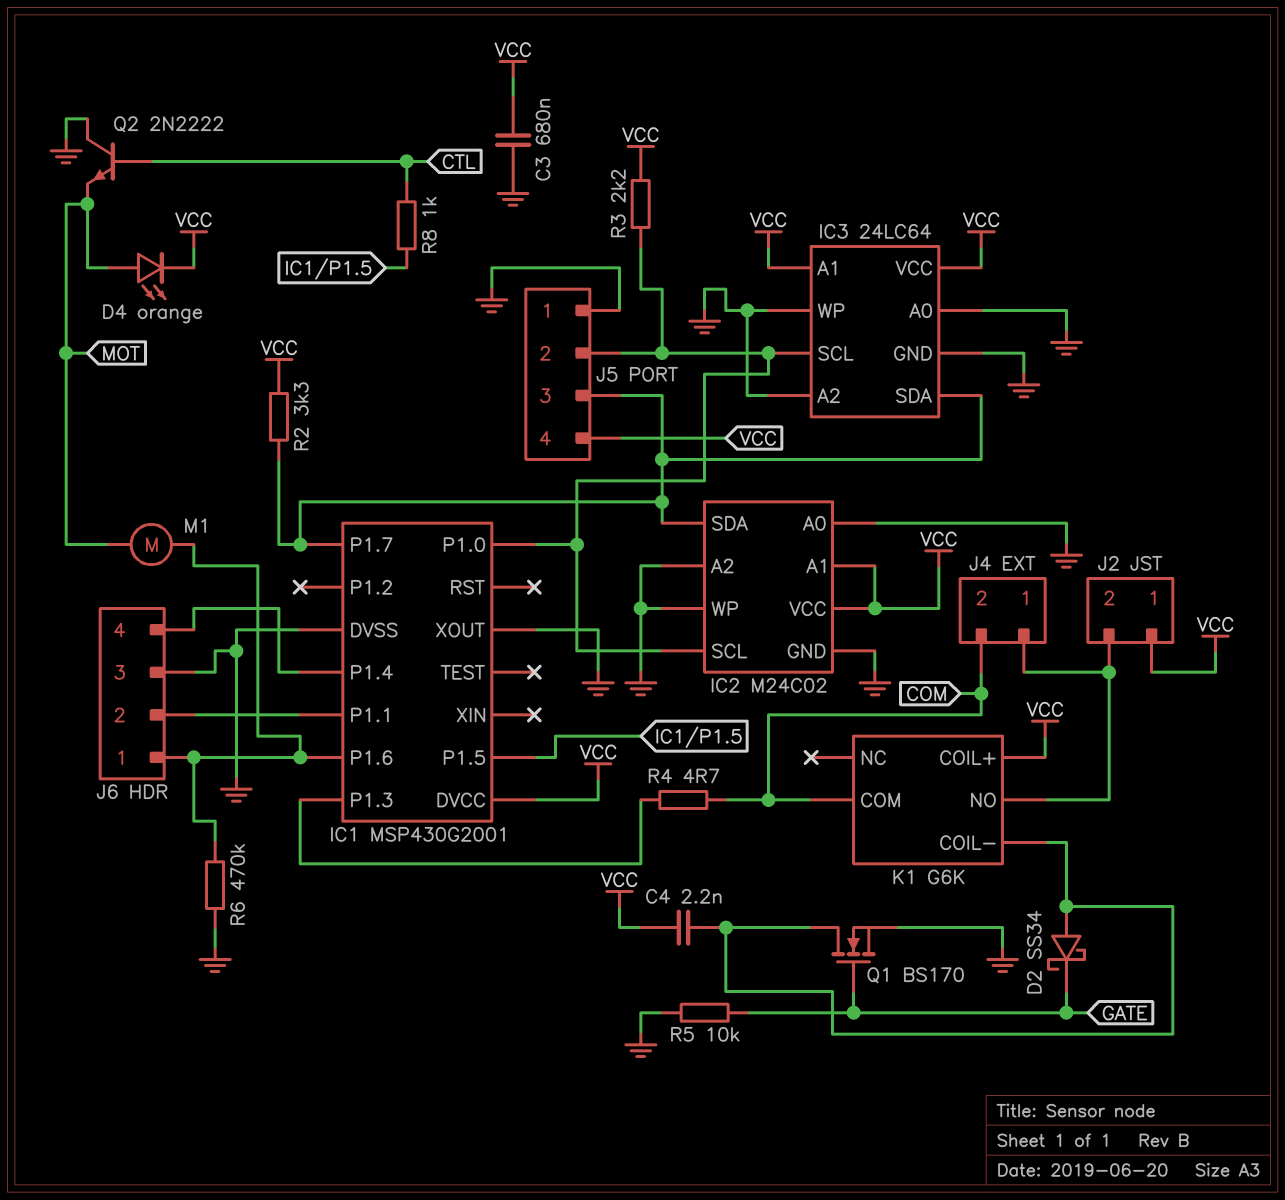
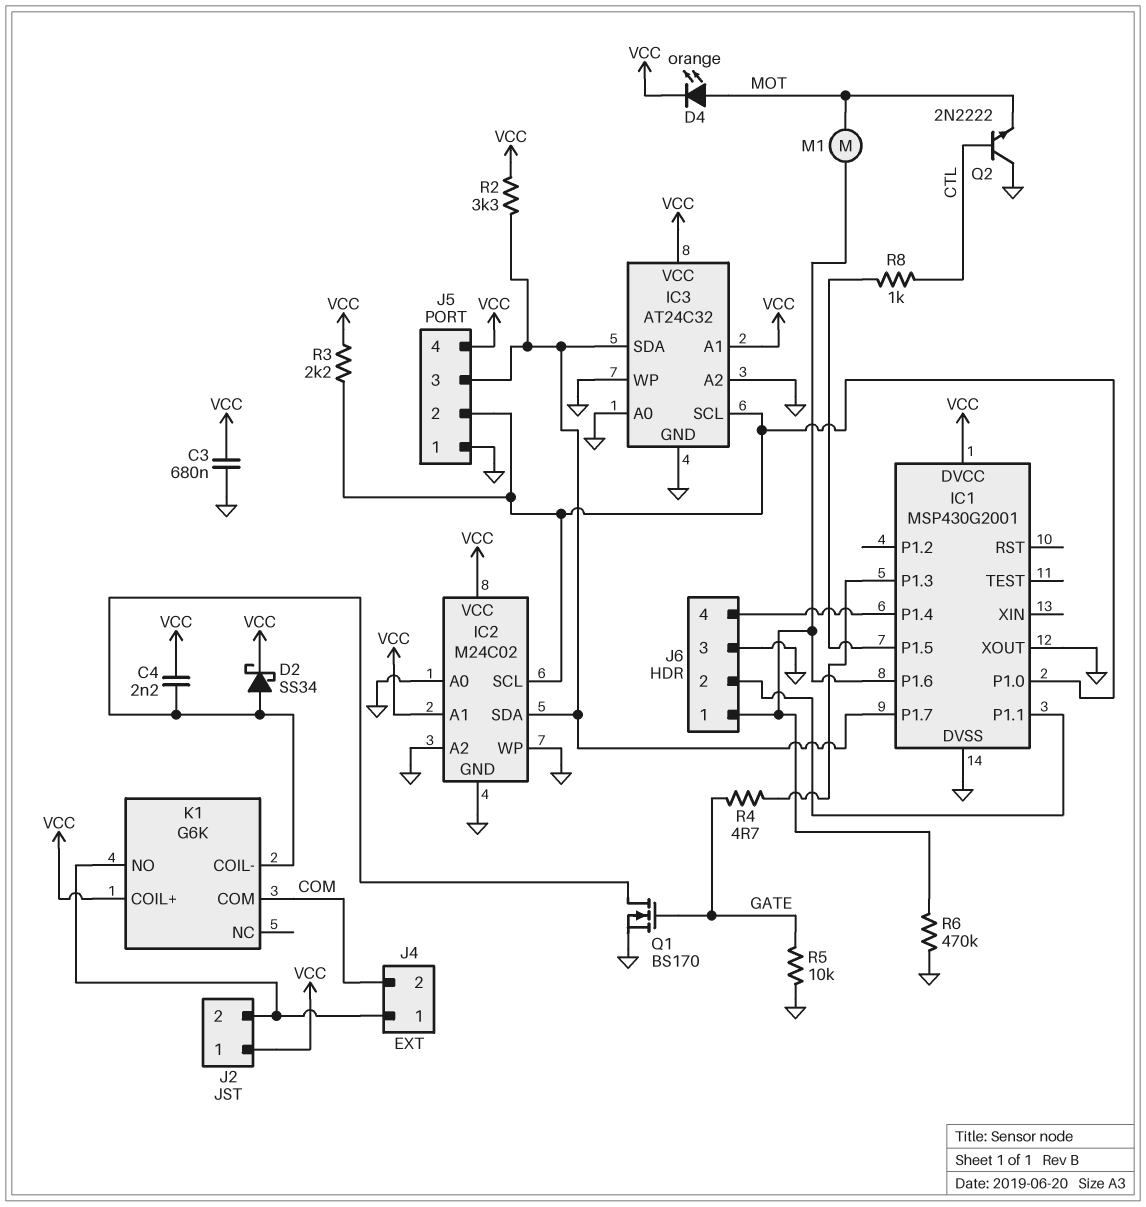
D2: schottky SS34 (A K1/COIL-, K GATE) -> schottky SS34 (A K1/COIL-, K VCC)
IC3: 24LC64 -> AT24C32
R4: 4.7 (COM, IC1/P1.3) -> 4.7 (GATE, IC1/P1.3)

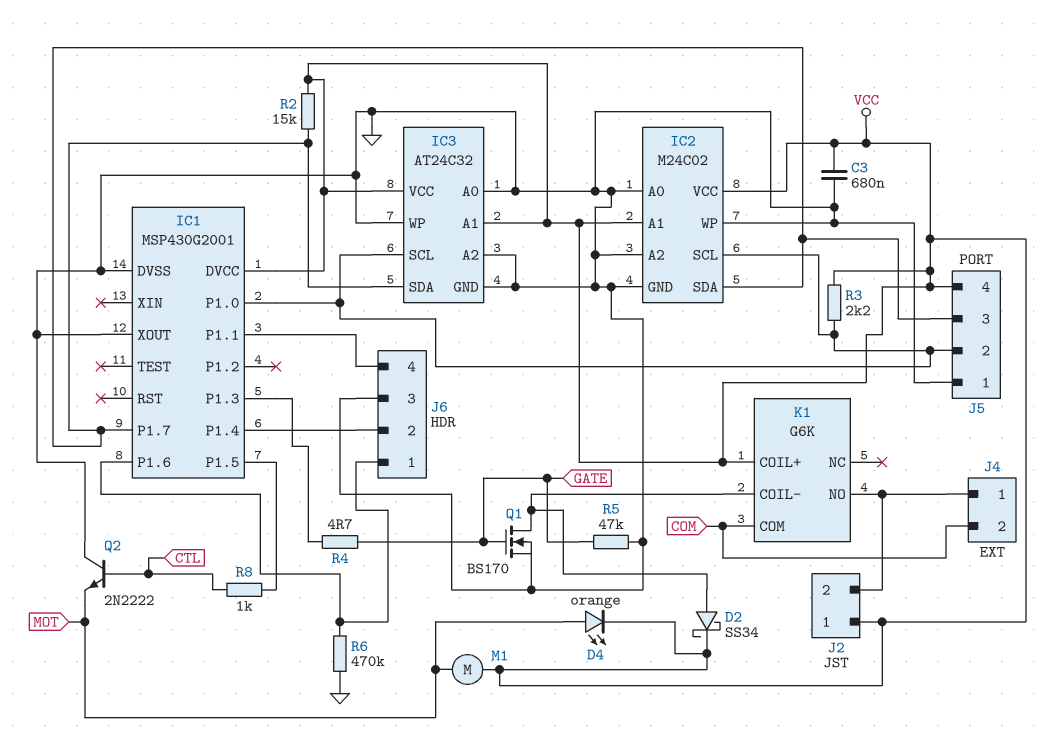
C4: 2.2nF (K1/COIL-, VCC) -> none
J6 pin 2: IC1/P1.1 -> IC1/P1.4
J6 pin 4: IC1/P1.4 -> IC1/P1.1
M1: motor (IC1/P1.6, MOT) -> motor (MOT, VCC)
R2: 3.3k (IC1/P1.7, VCC) -> 15k (IC1/P1.7, VCC)
R5: 10k (GATE, GND) -> 47k (GATE, GND)

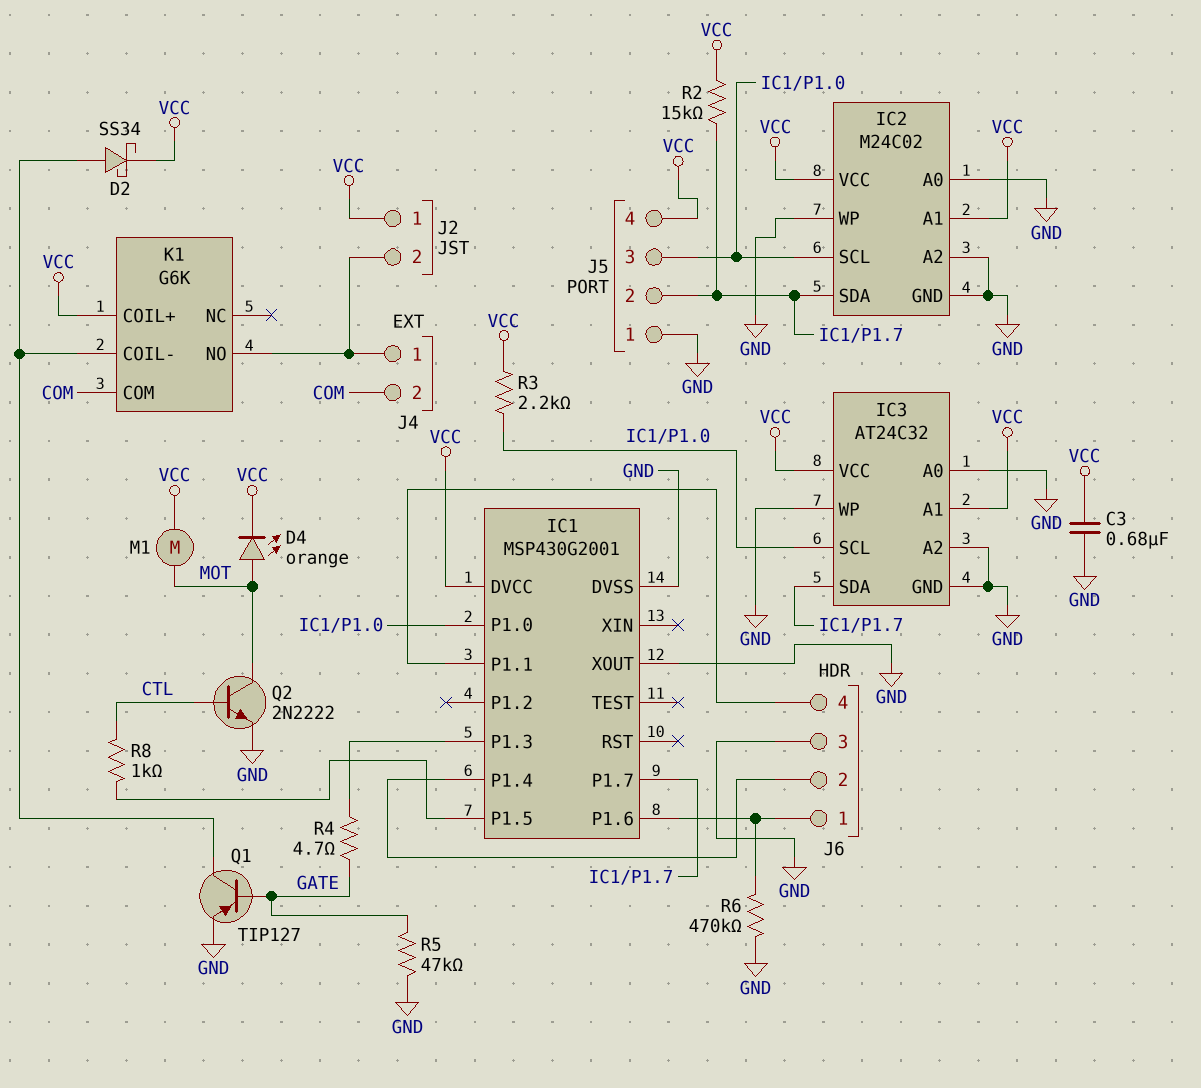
J5 pin 2: IC1/P1.0 -> IC1/P1.7
J5 pin 3: IC1/P1.7 -> IC1/P1.0
Q1: NMOS BS170 (G GATE, D K1/COIL-, S GND) -> PNP TIP127 (B GATE, C K1/COIL-, E GND)
Q2: NPN 2N2222 (B CTL, C GND, E MOT) -> NPN 2N2222 (B CTL, C MOT, E GND)

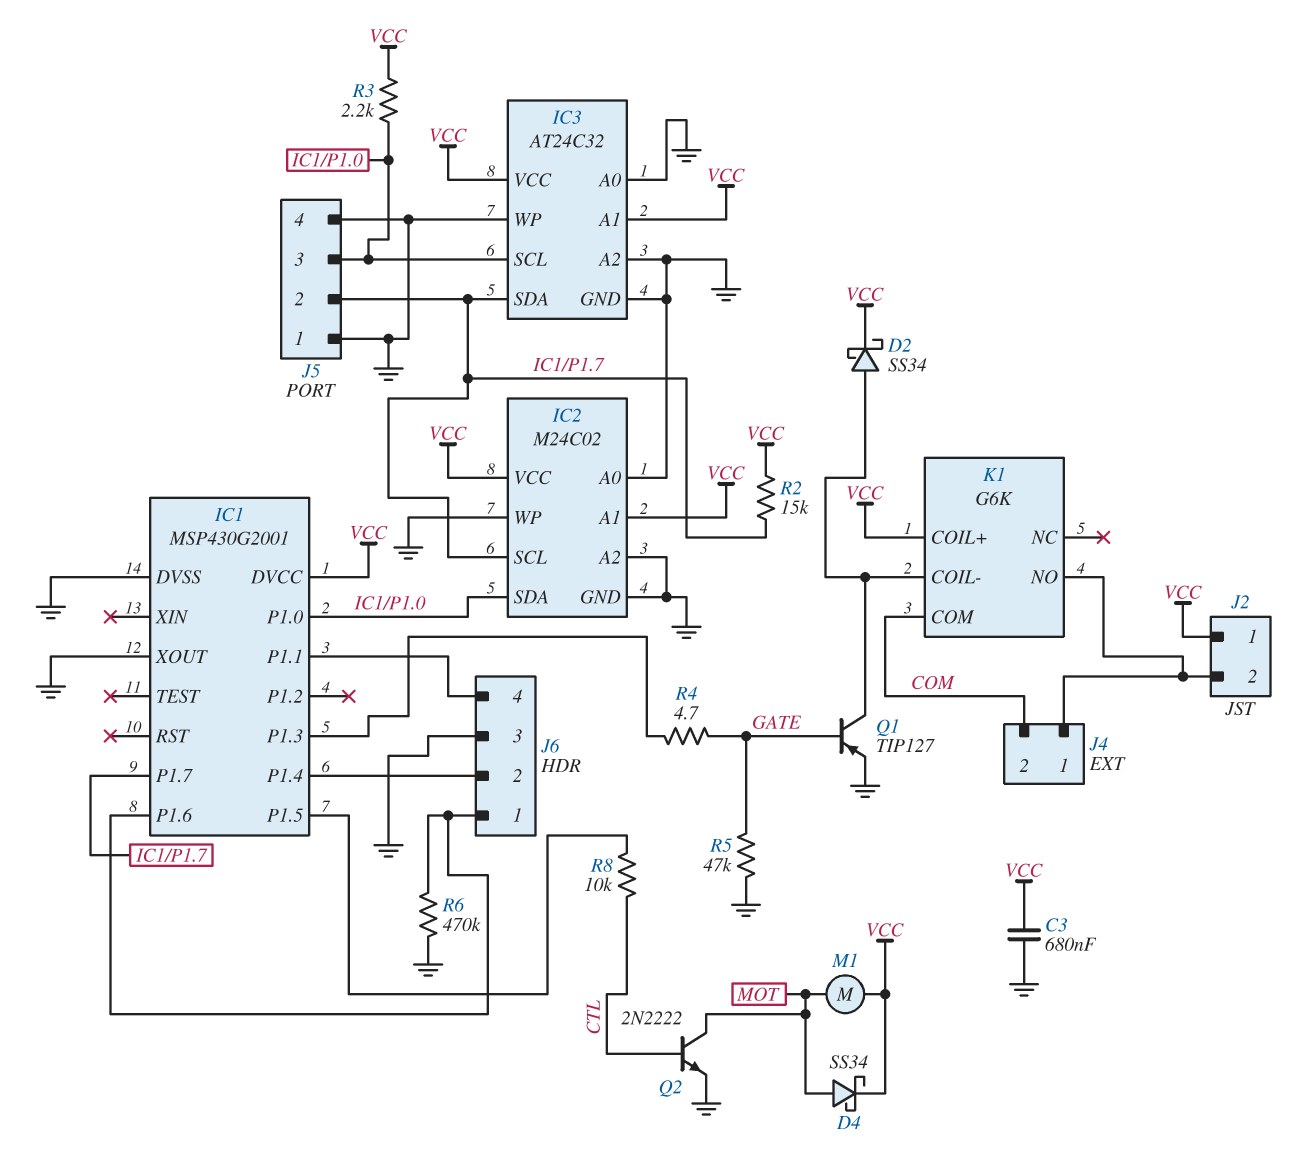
D4: LED orange (A MOT, K VCC) -> schottky SS34 (A MOT, K VCC)
IC2 pin SCL: IC1/P1.0 -> IC1/P1.7
IC2 pin SDA: IC1/P1.7 -> IC1/P1.0
J5 pin 4: VCC -> GND
R8: 1k (CTL, IC1/P1.5) -> 10k (CTL, IC1/P1.5)

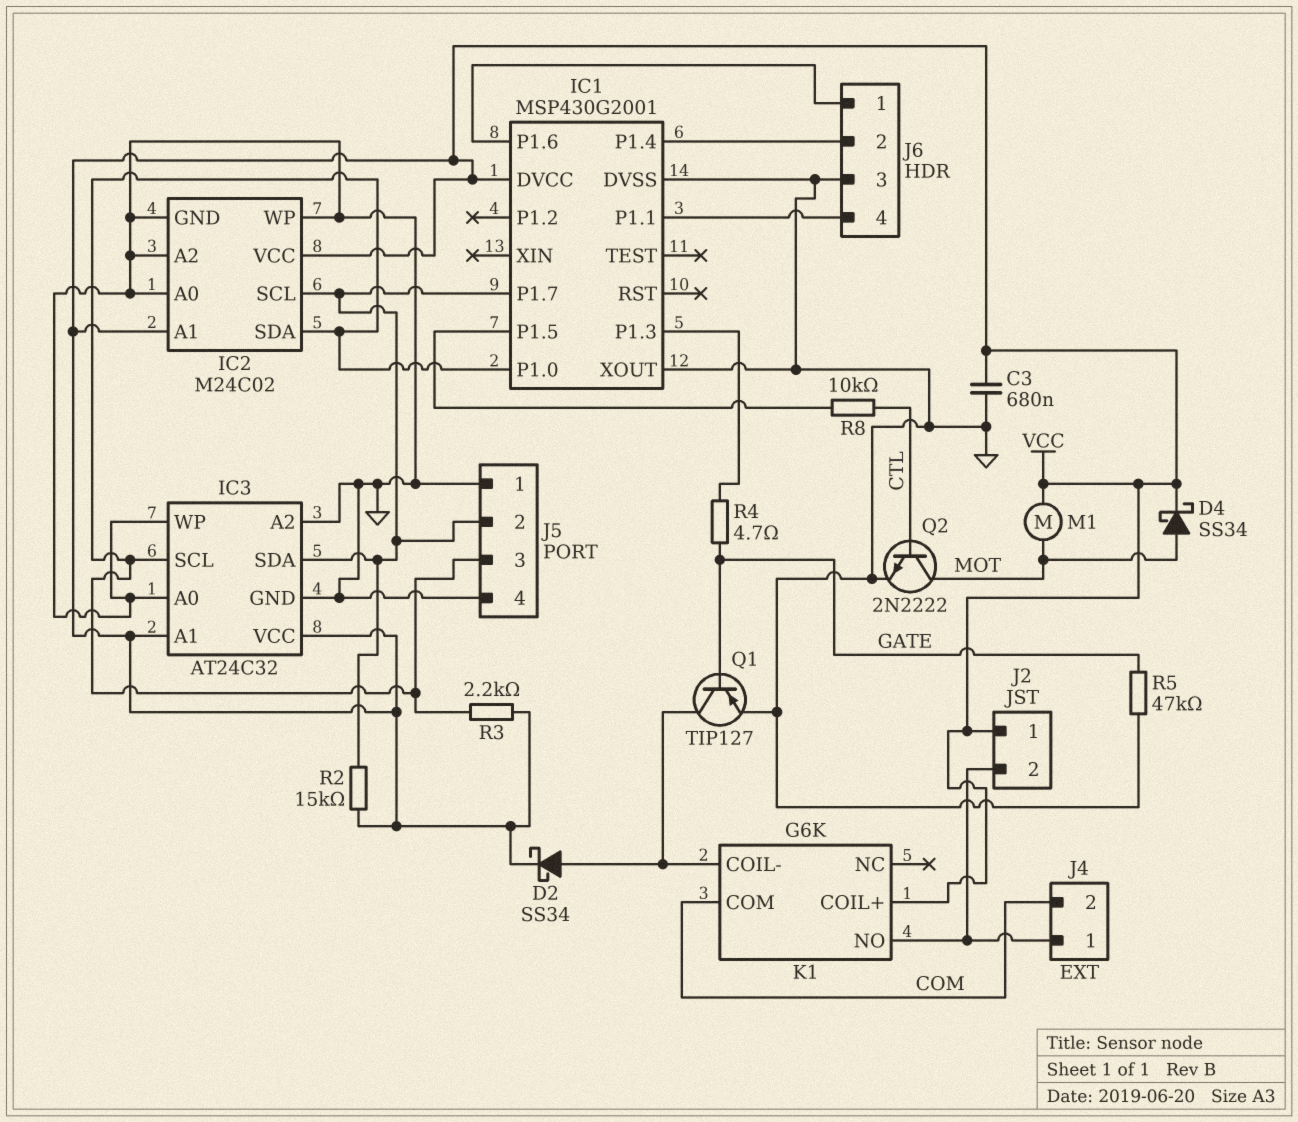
R6: 470k (GND, IC1/P1.6) -> none

